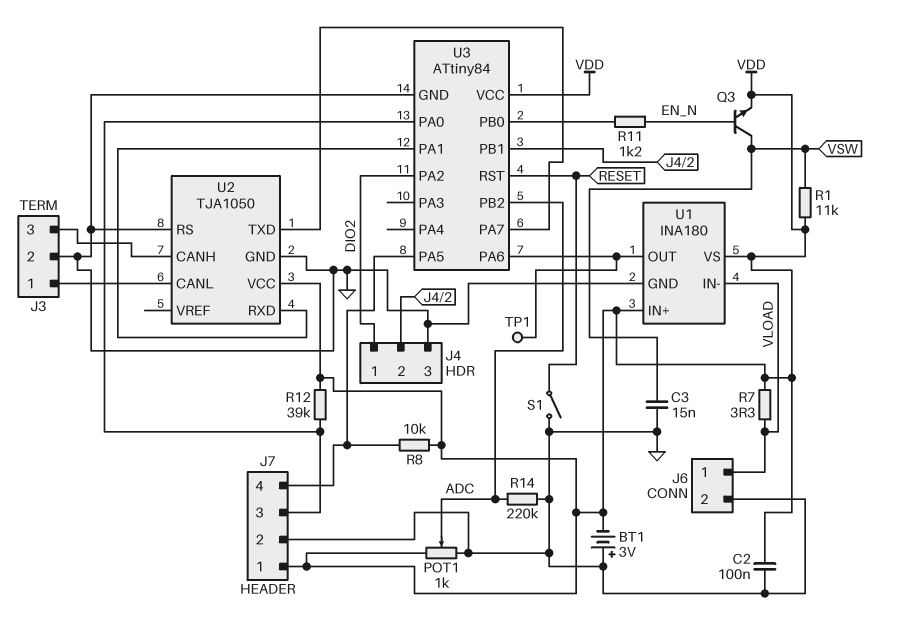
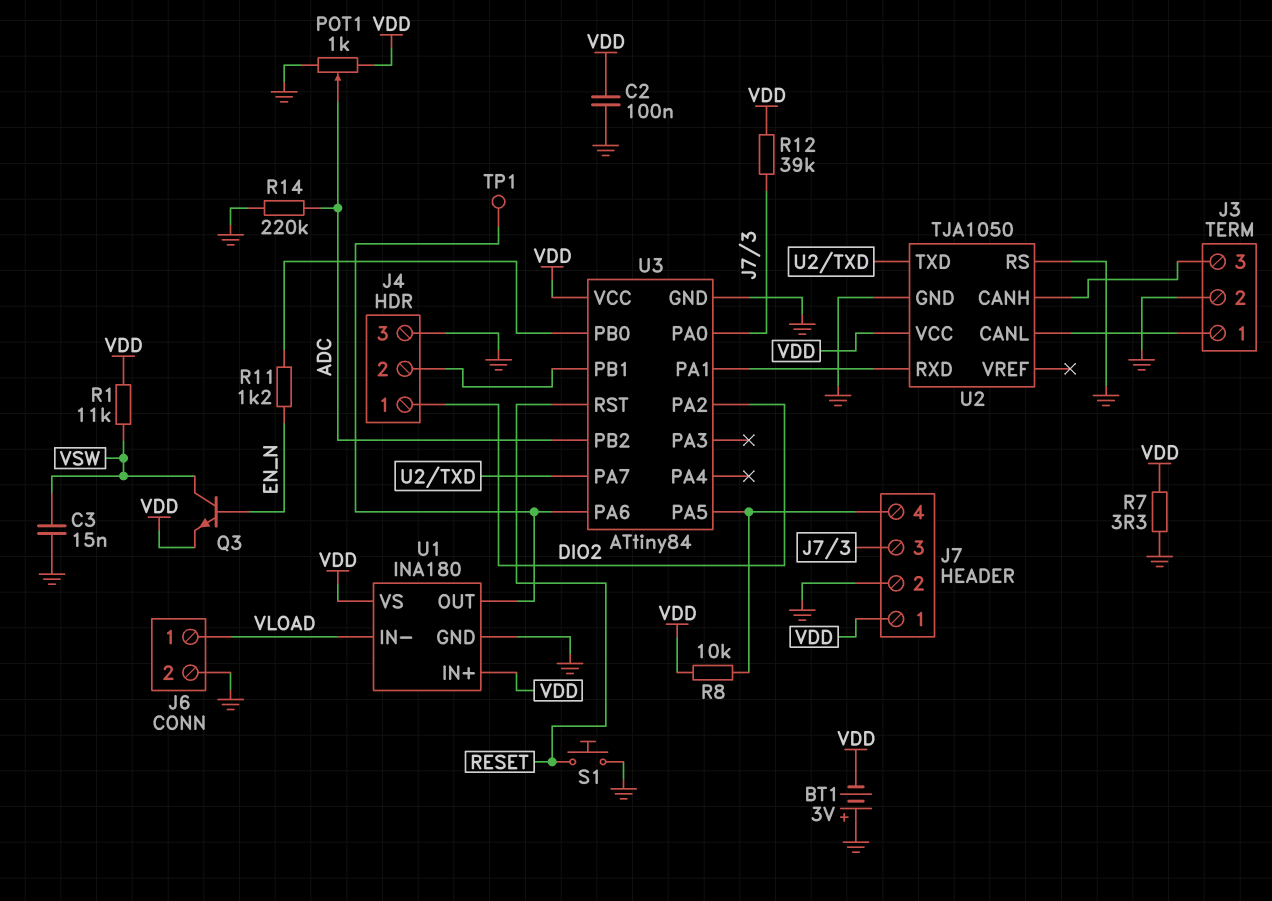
R7: 3.3 (VDD, VLOAD) -> 3.3 (GND, VDD)
S1: switch (GND, RESET) -> button (GND, RESET)

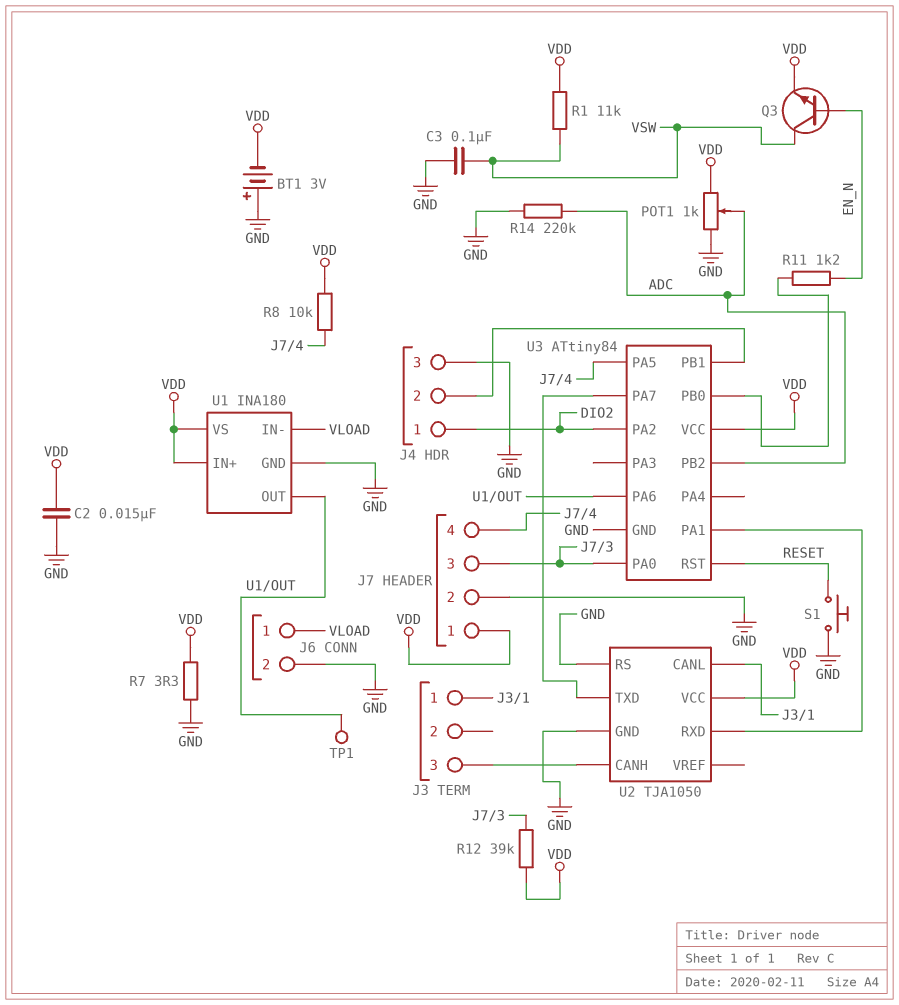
C2: 100nF (GND, VDD) -> 15nF (GND, VDD)
C3: 15nF (GND, VSW) -> 100nF (GND, VSW)
J3 pin 2: GND -> none

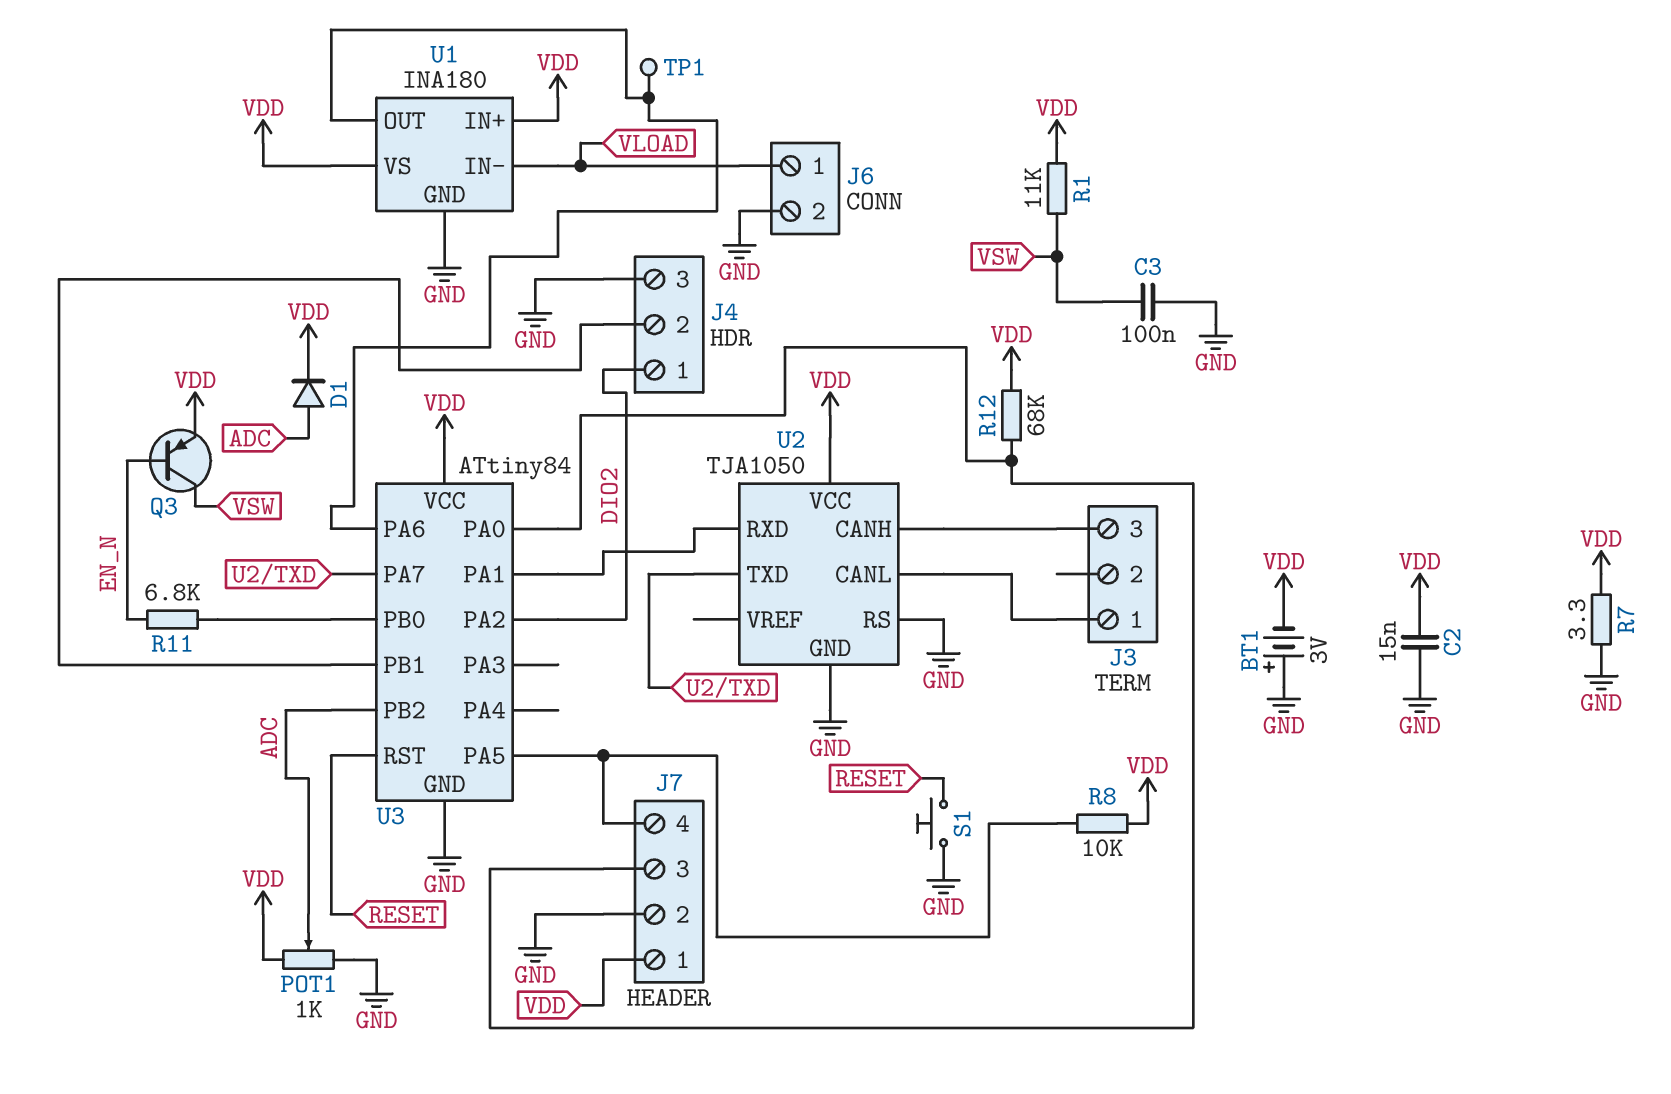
D1: none -> diode (A ADC, K VDD)
Q3: NPN (B EN_N, C VSW, E VDD) -> PNP (B EN_N, C VSW, E VDD)
R11: 1.2k (EN_N, U3/PB0) -> 6.8k (EN_N, U3/PB0)
R12: 39k (J7/3, VDD) -> 68k (J7/3, VDD)
R14: 220k (ADC, GND) -> none

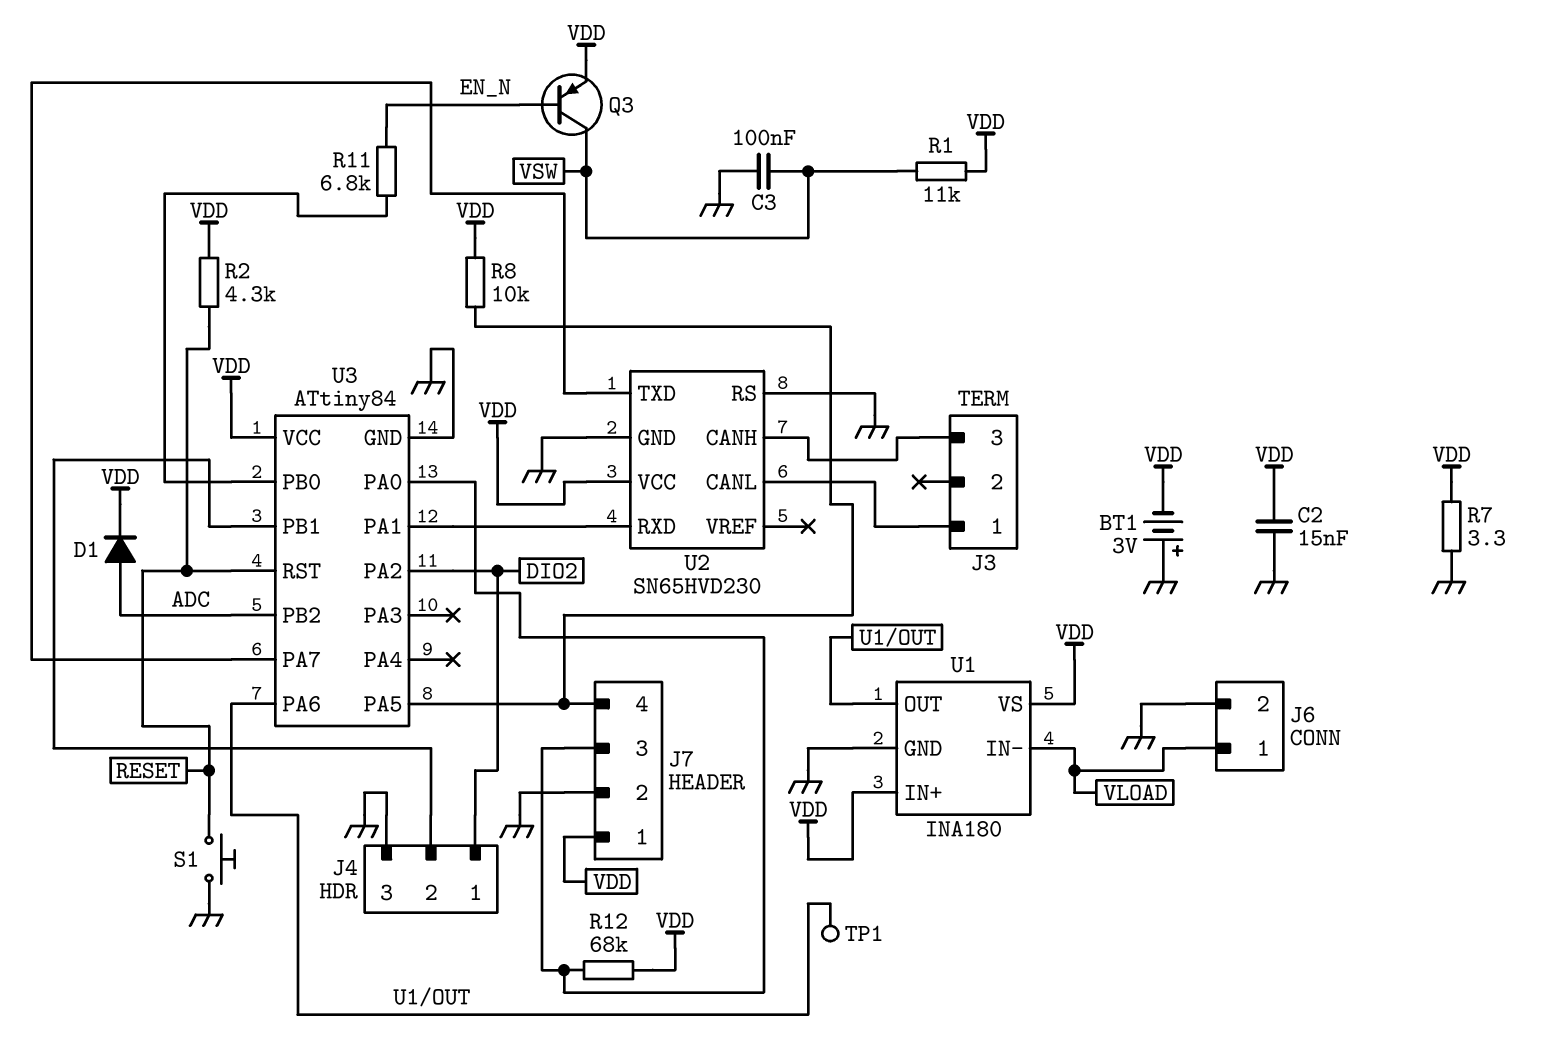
POT1: 1k (GND, VDD, wiper ADC) -> none
R2: none -> 4.3k (RESET, VDD)
U2: TJA1050 -> SN65HVD230

